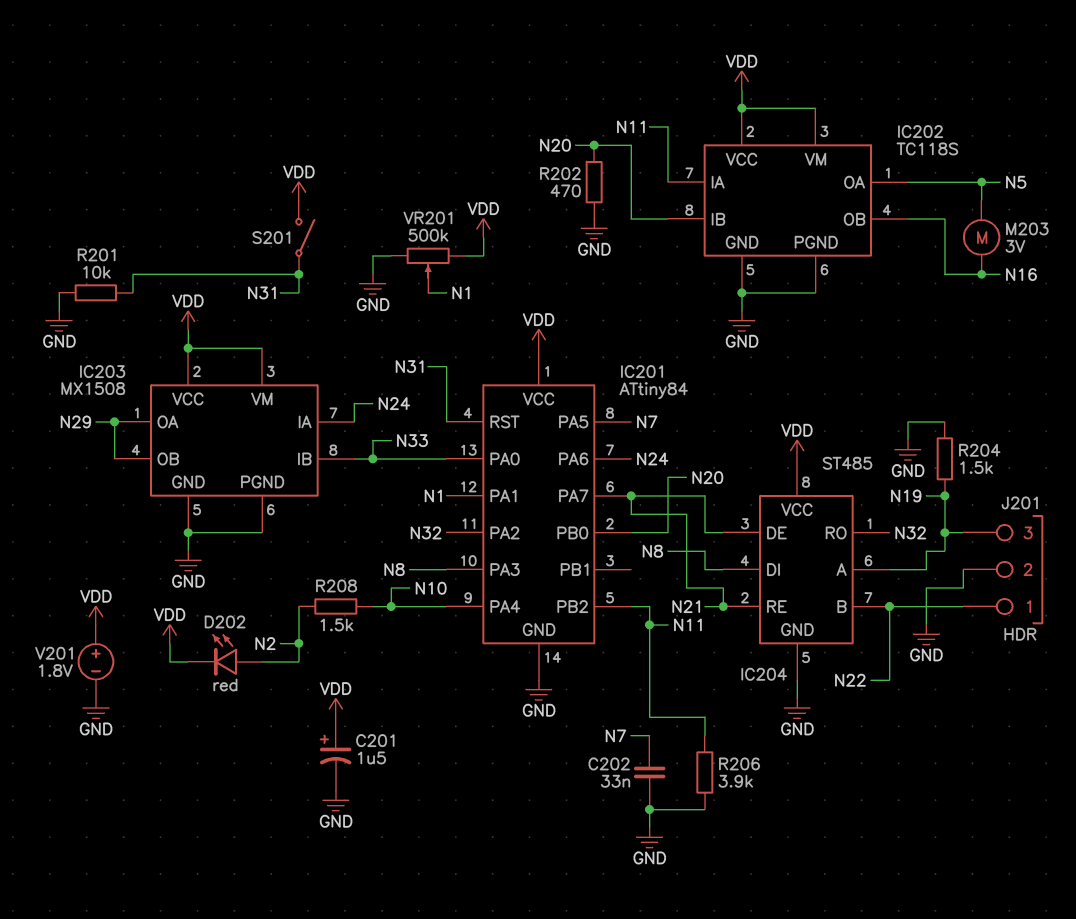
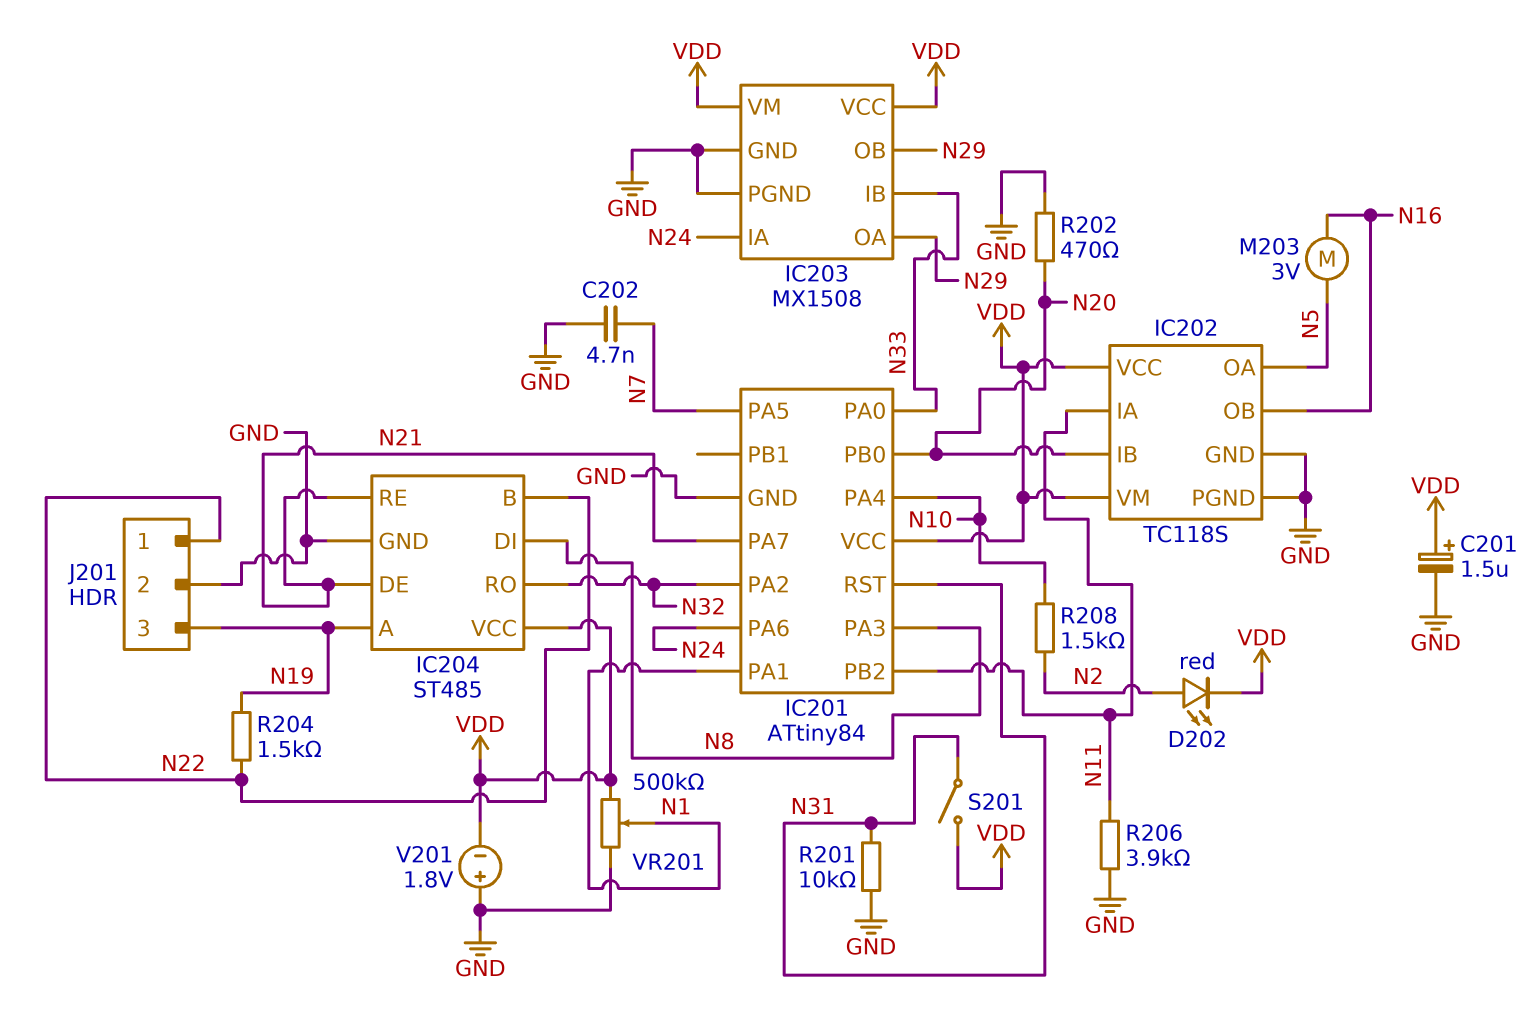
C202: 33nF (GND, N7) -> 4.7nF (GND, N7)
R204: 1.5k (GND, N19) -> 1.5k (N19, N22)
V201: 1.8V (plus VDD, minus GND) -> 1.8V (plus GND, minus VDD)

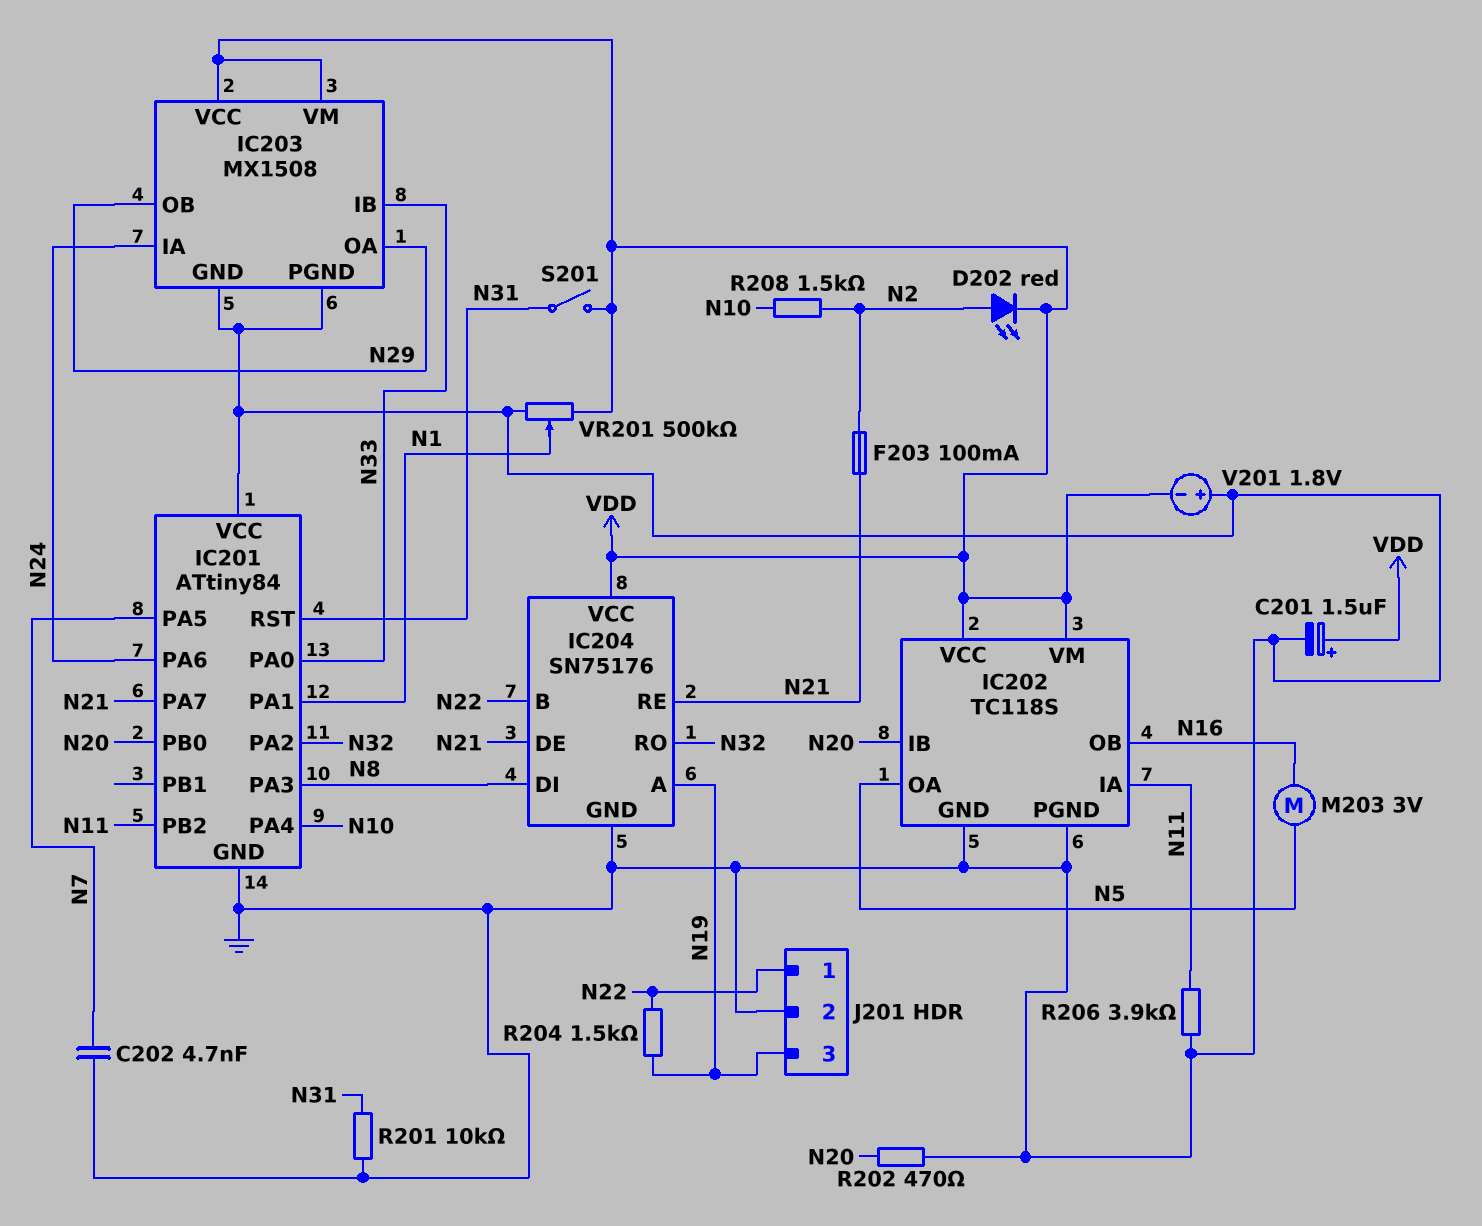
F203: none -> 100mA (N2, N21)
IC201 pin VCC: VDD -> GND
IC204: ST485 -> SN75176

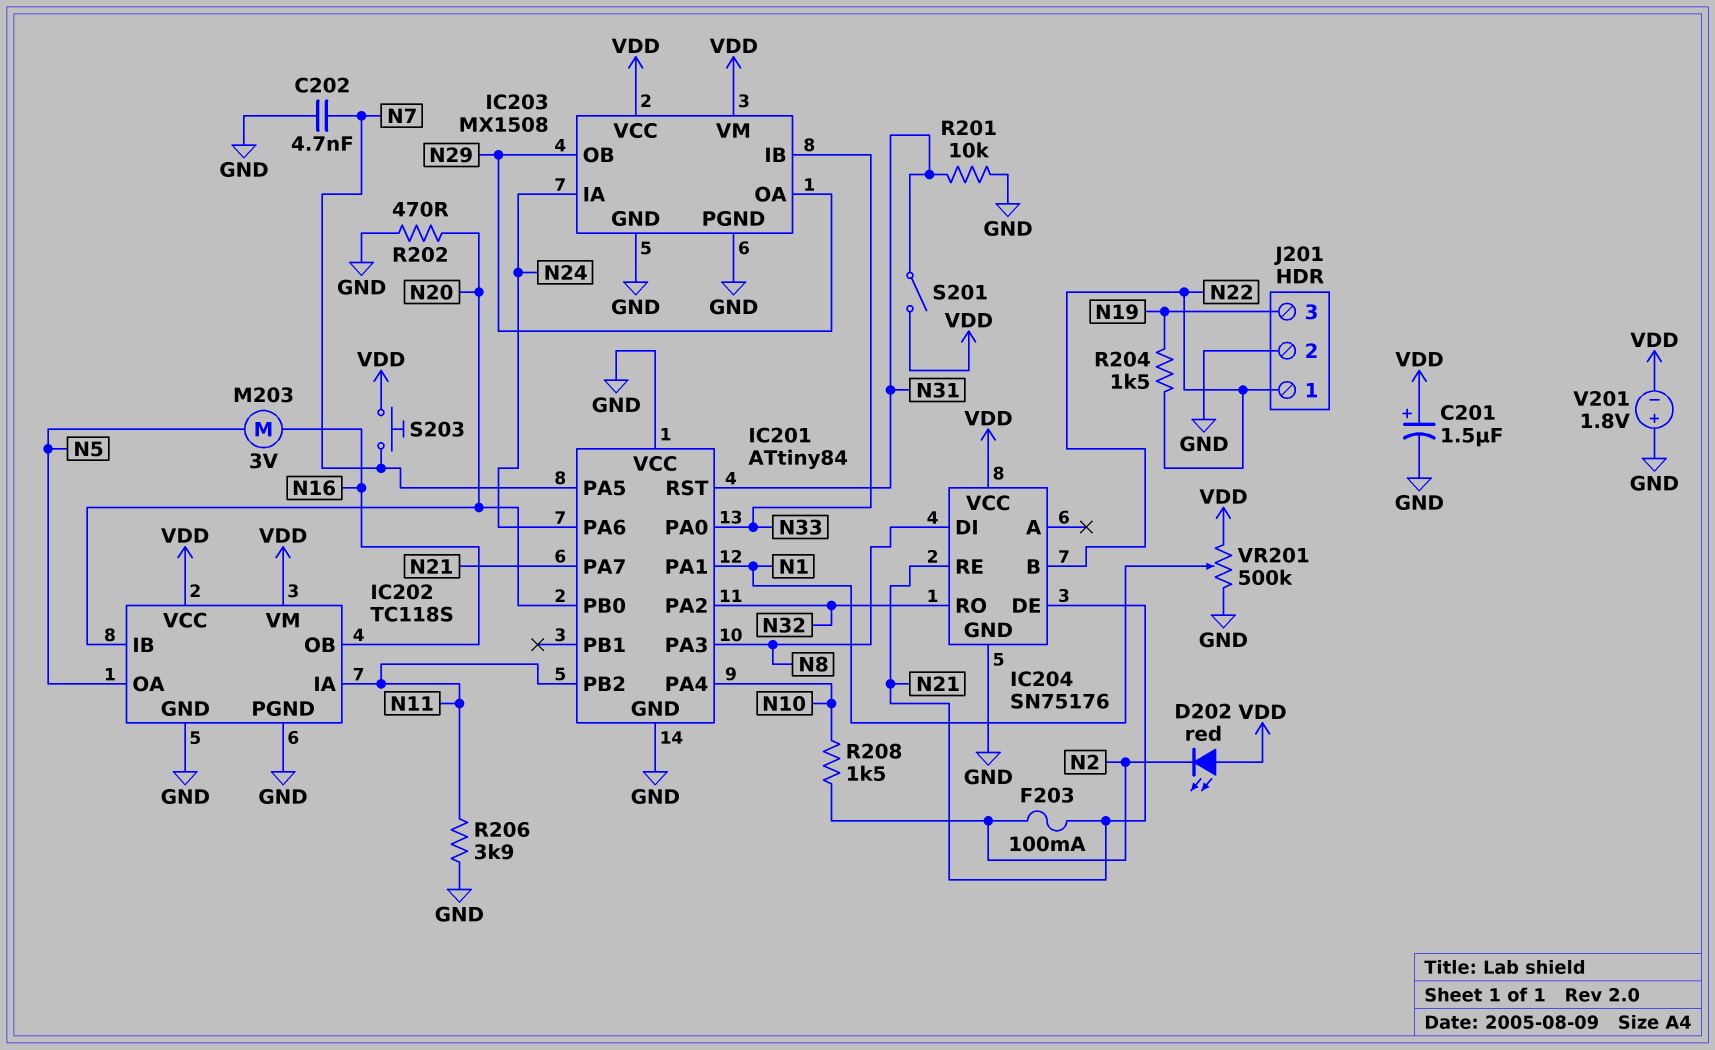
D202: LED red (A N2, K VDD) -> LED red (A VDD, K N2)
IC204 pin A: N19 -> none
S203: none -> button (N7, VDD)

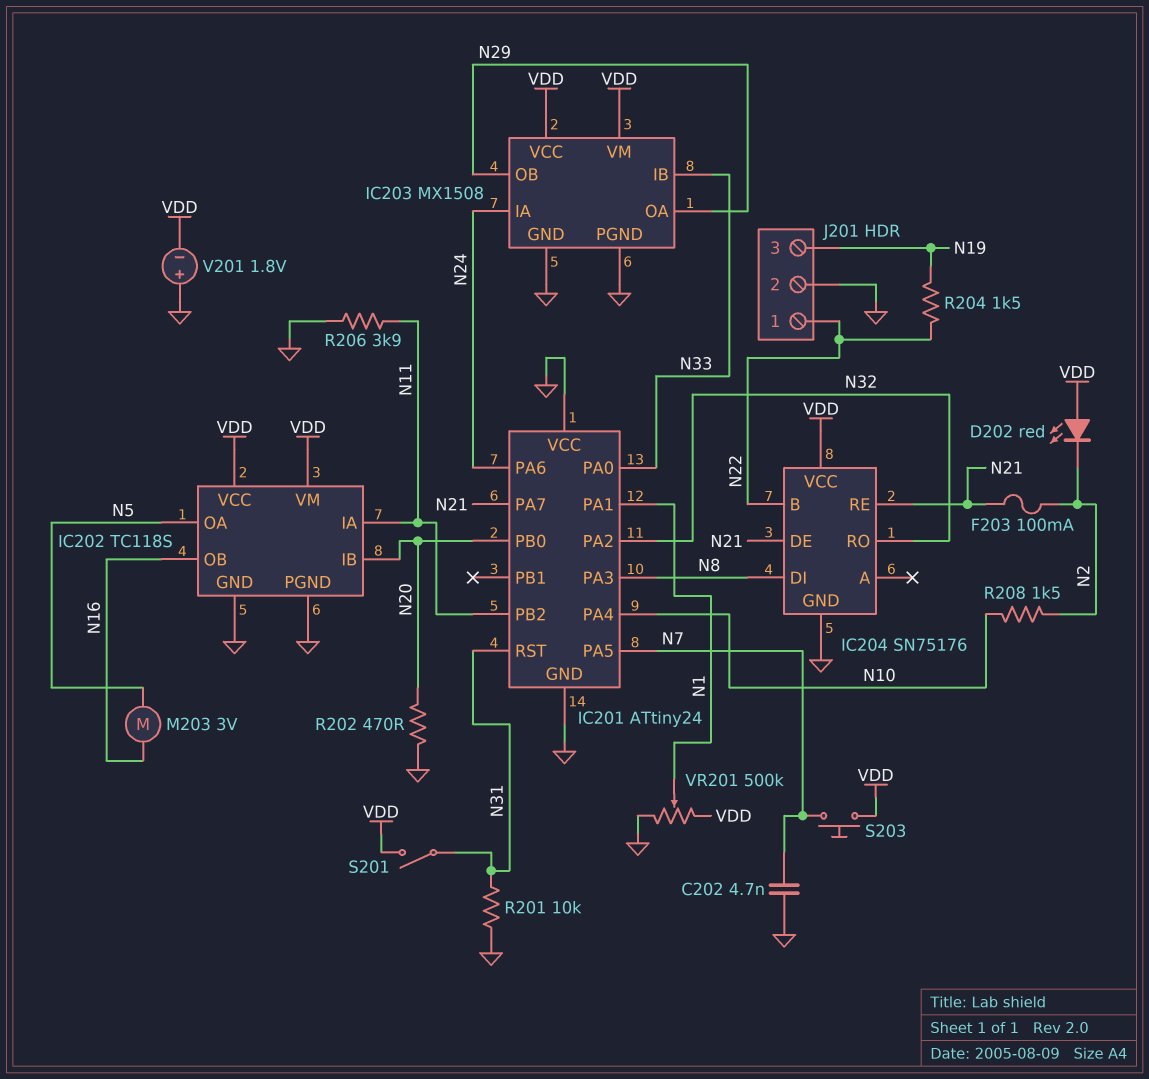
C201: 1.5uF (plus VDD, minus GND) -> none
IC201: ATtiny84 -> ATtiny24

